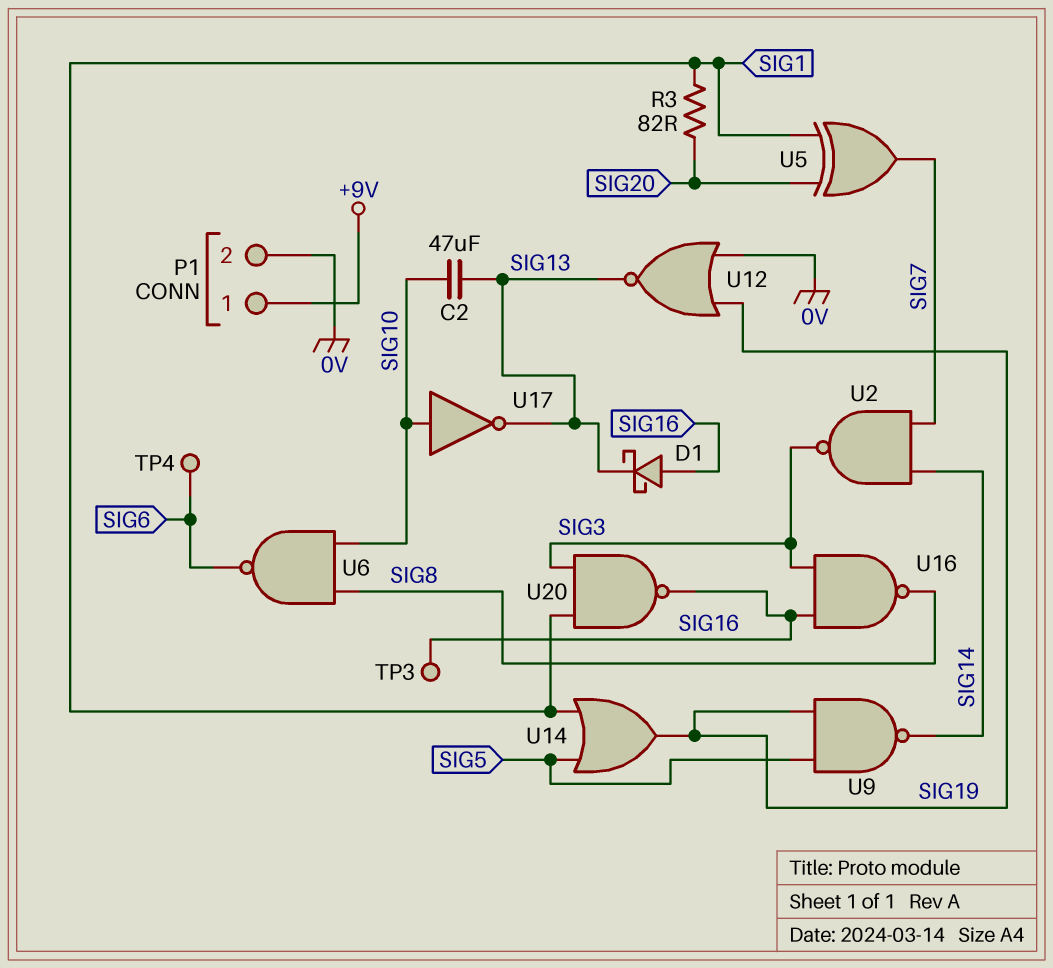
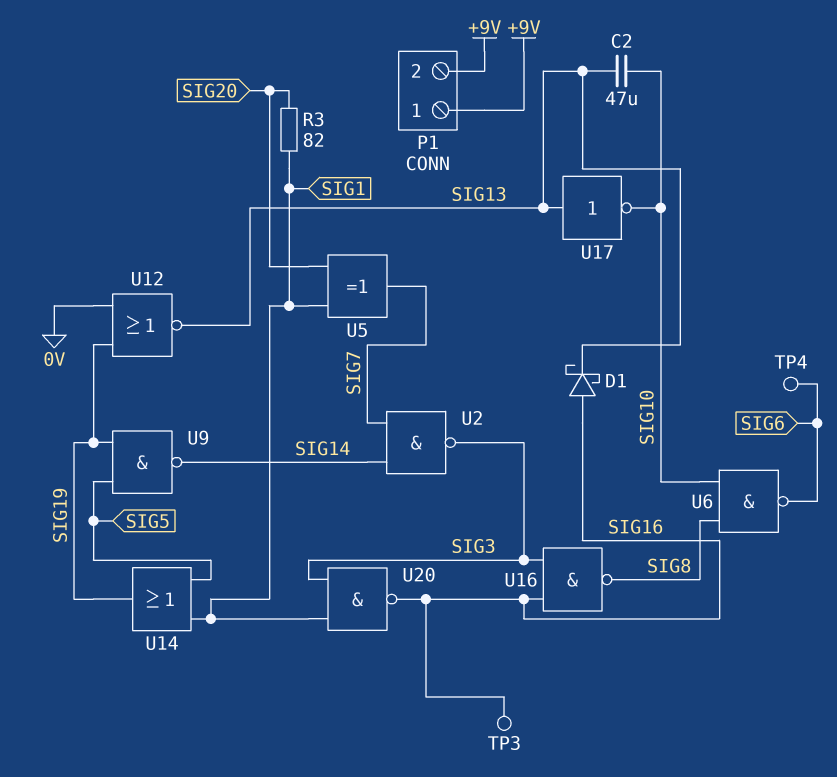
P1 pin 2: 0V -> +9V
U17: NOT (in SIG10, out SIG13) -> NOT (in SIG13, out SIG10)

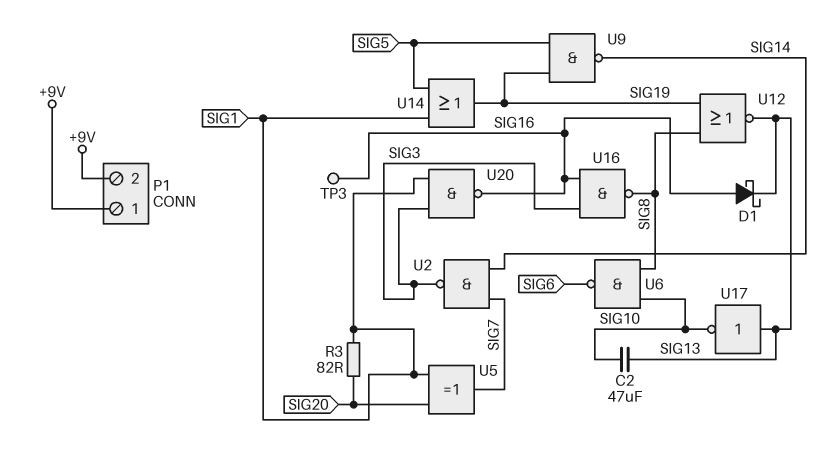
TP4: test point (SIG6) -> none
U12: NOR (in 0V, in SIG19, out SIG13) -> NOR (in SIG8, in SIG19, out SIG13)

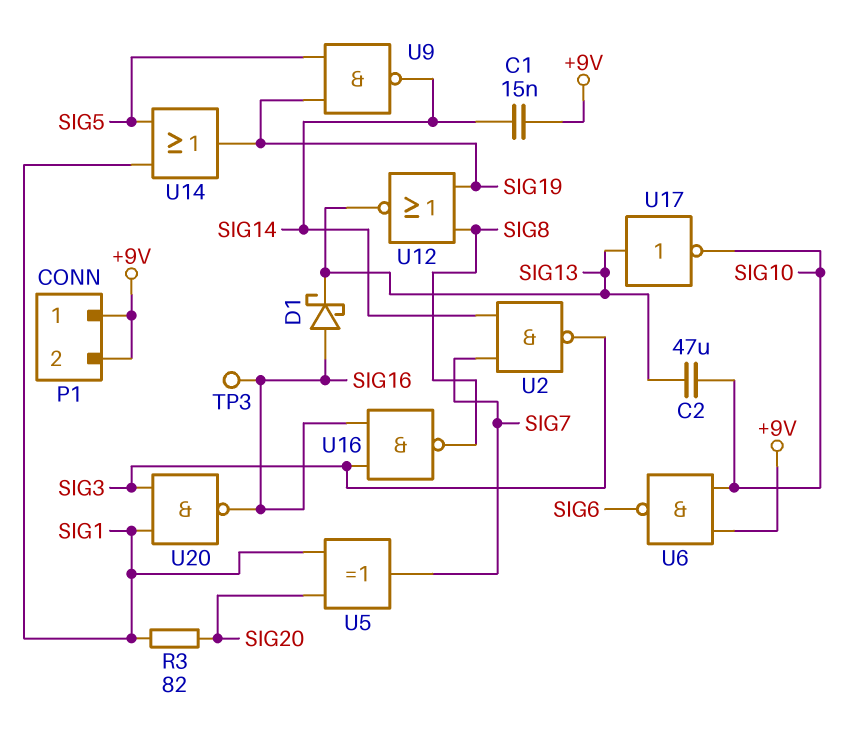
C1: none -> 15nF (+9V, SIG14)
U6: NAND (in SIG8, in SIG10, out SIG6) -> NAND (in +9V, in SIG10, out SIG6)

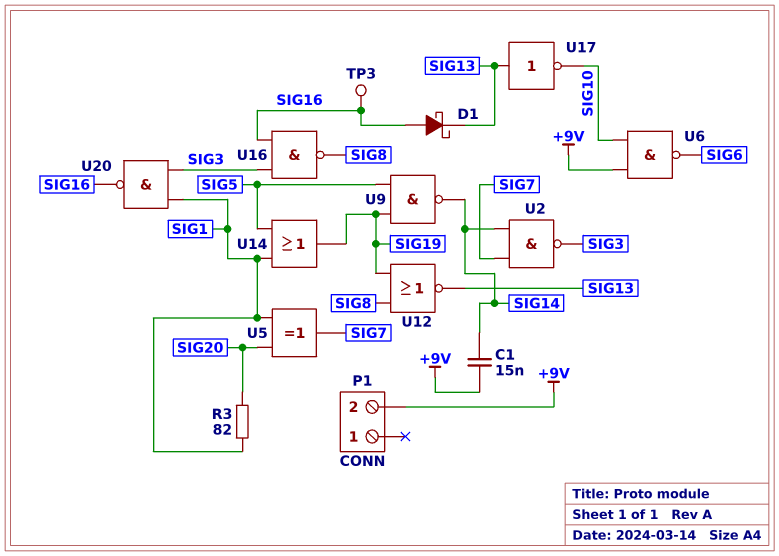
C2: 47uF (SIG10, SIG13) -> none
P1 pin 1: +9V -> none

